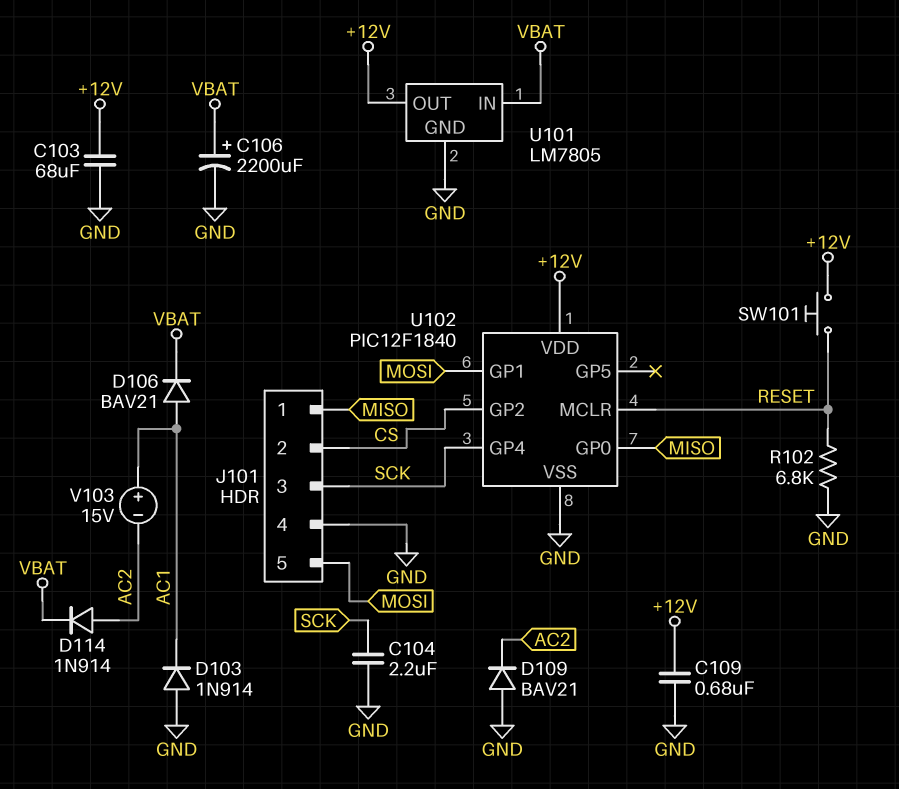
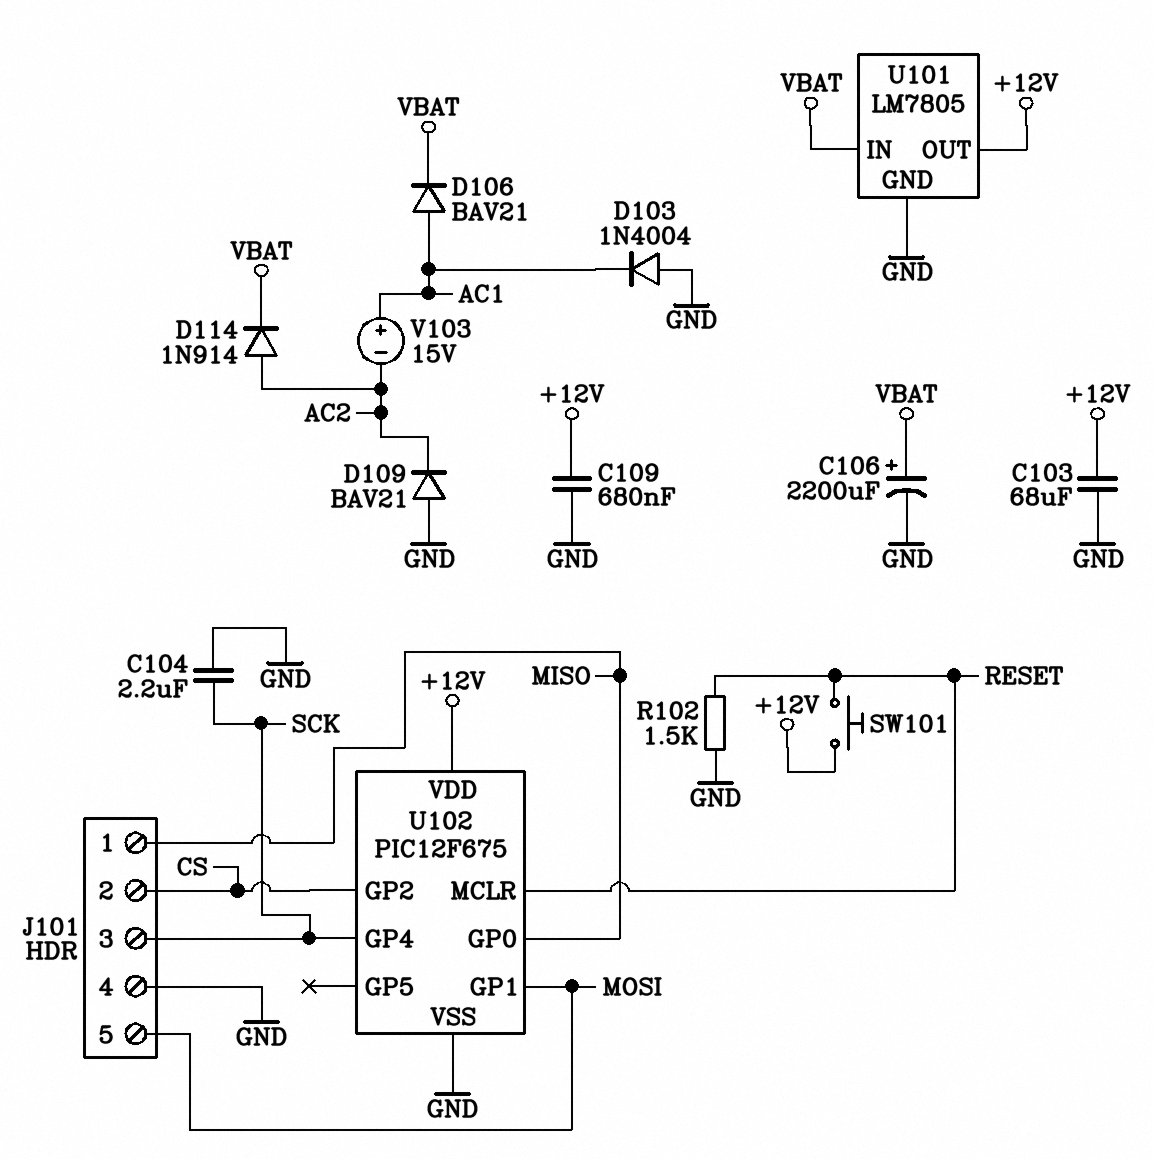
D103: diode 1N914 (A GND, K AC1) -> diode 1N4004 (A GND, K AC1)
R102: 6.8k (GND, RESET) -> 1.5k (GND, RESET)
U102: PIC12F1840 -> PIC12F675

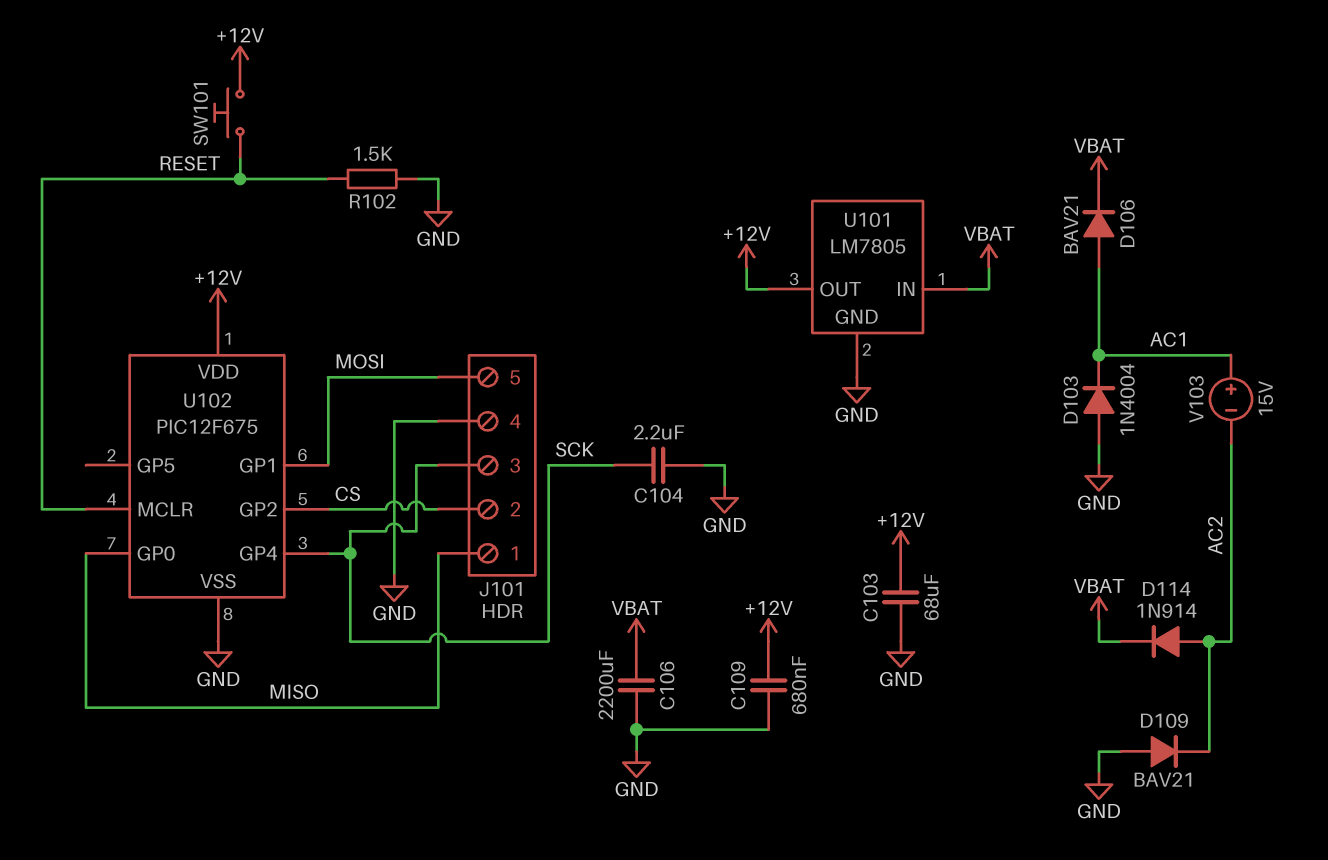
C106: 2200uF (plus VBAT, minus GND) -> 2200uF (GND, VBAT)

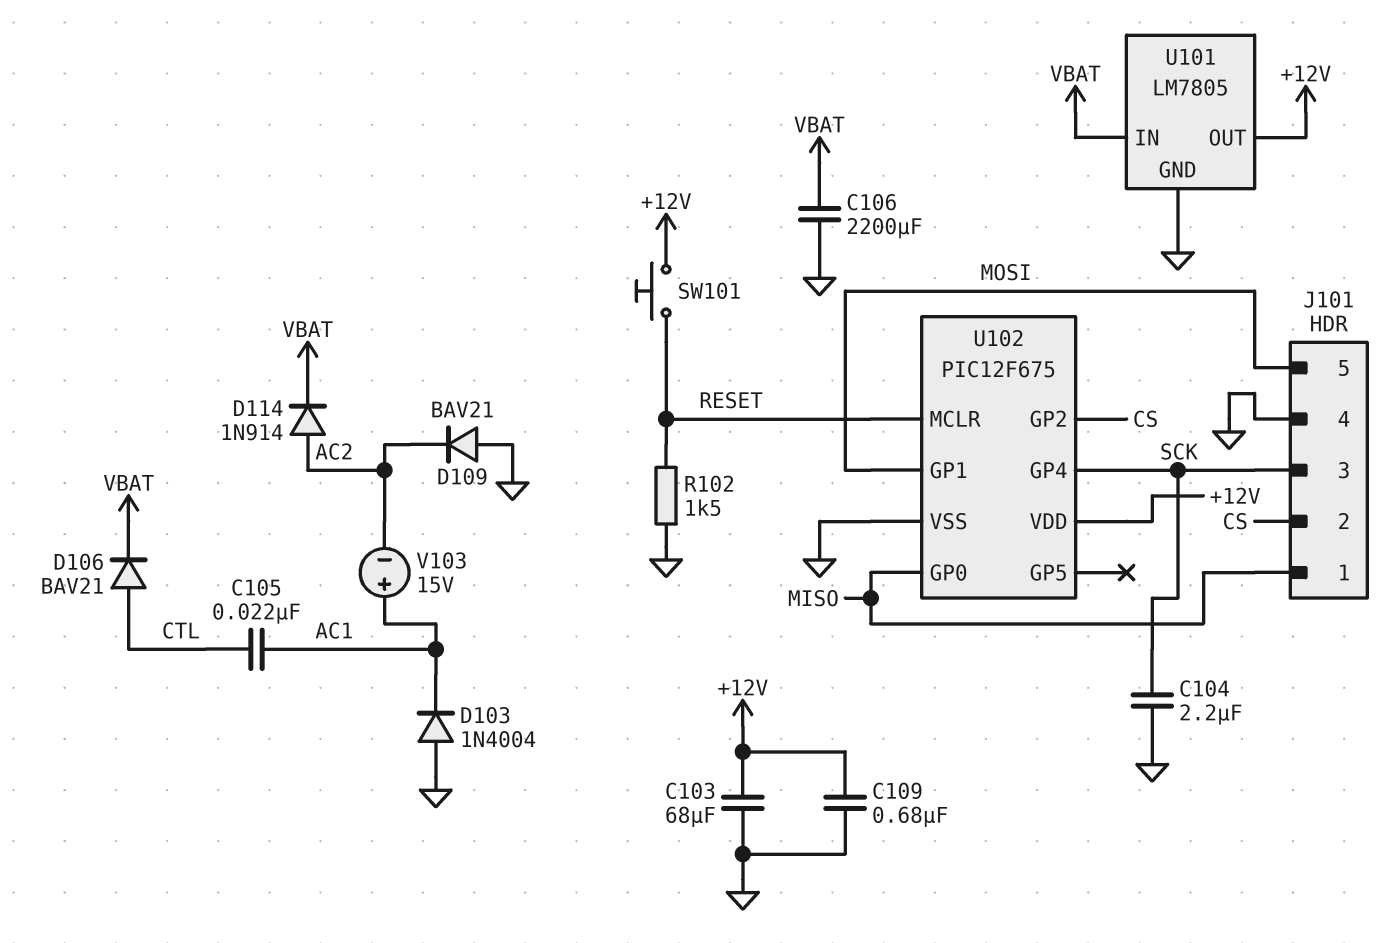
C105: none -> 22nF (AC1, CTL)
D106: diode BAV21 (A AC1, K VBAT) -> diode BAV21 (A CTL, K VBAT)

